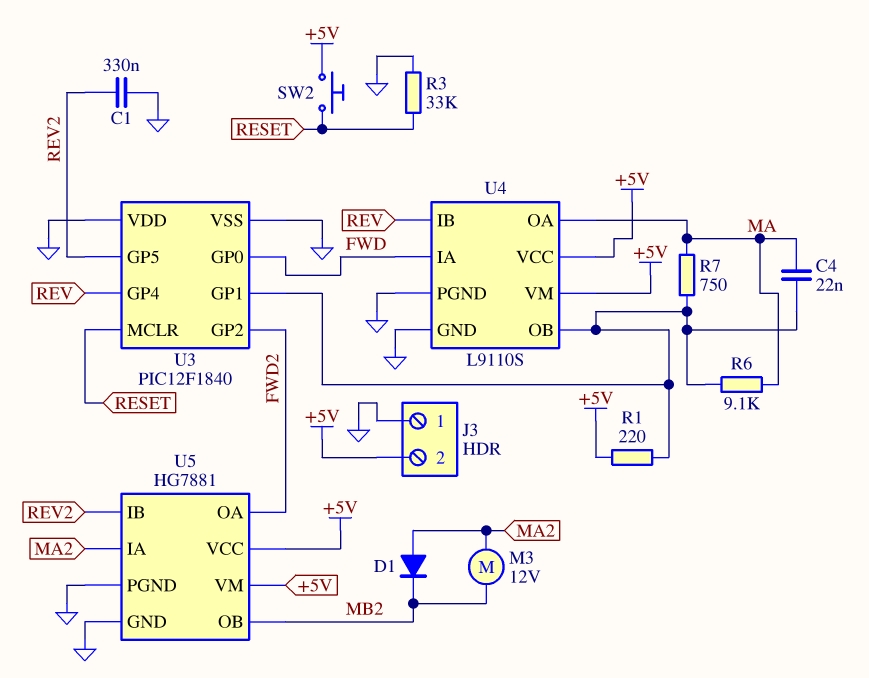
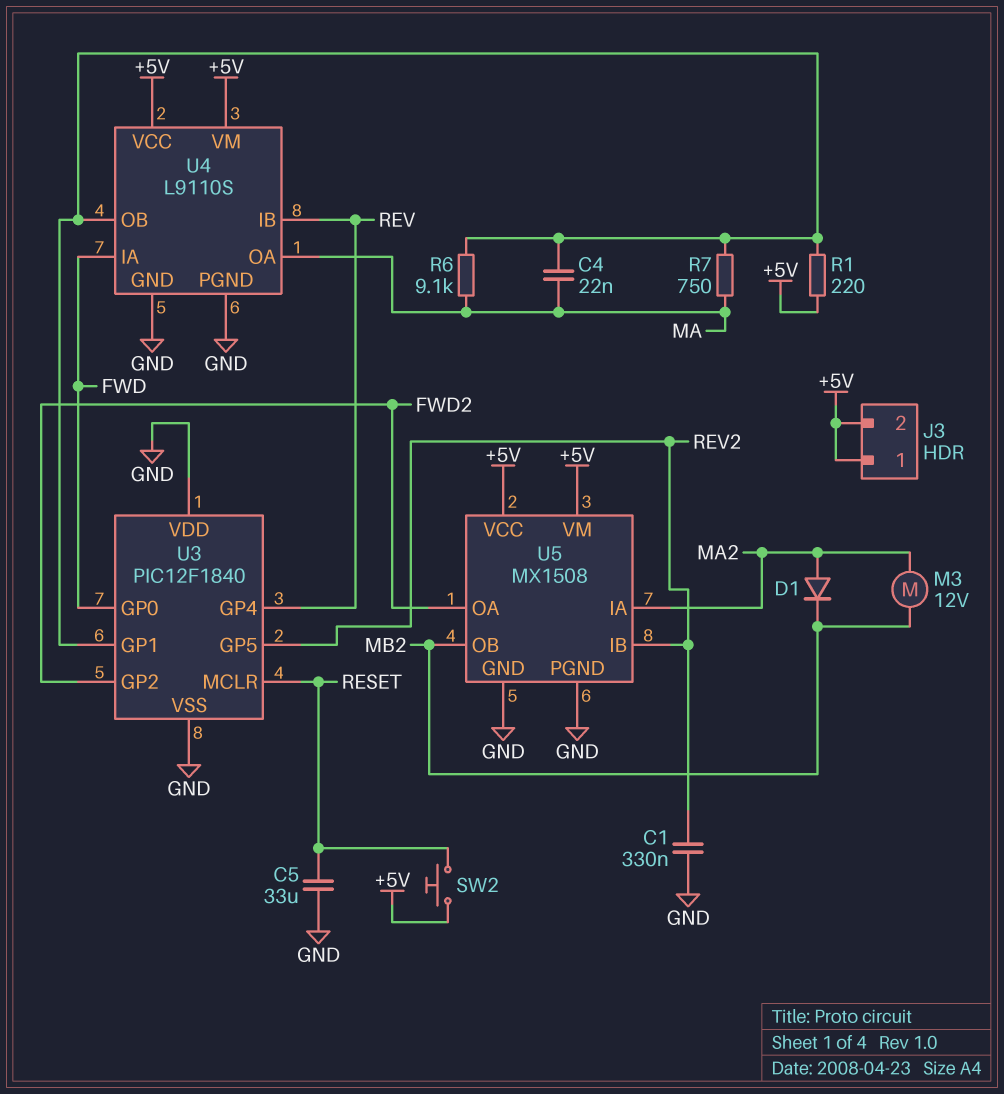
C5: none -> 33uF (GND, RESET)
J3 pin 1: GND -> +5V
R3: 33k (GND, RESET) -> none
U5: HG7881 -> MX1508

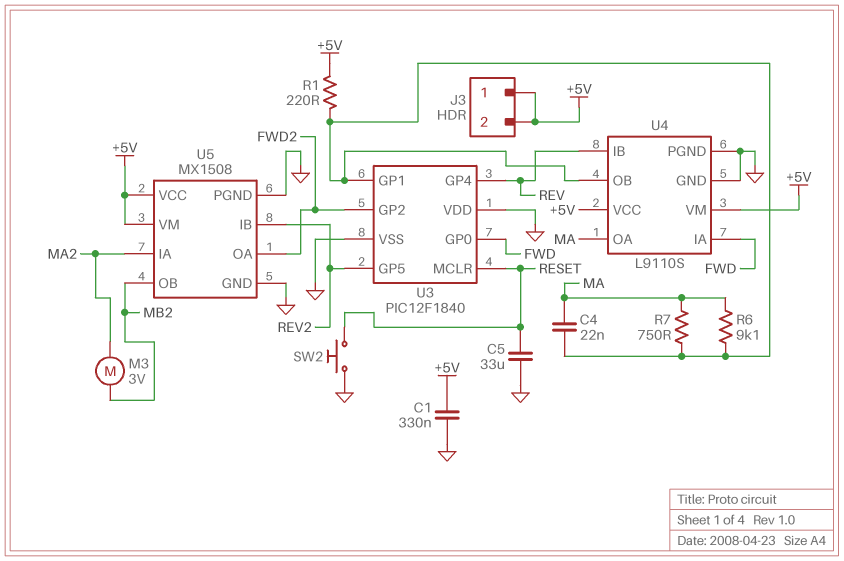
C1: 330nF (GND, REV2) -> 330nF (+5V, GND)
D1: diode (A MA2, K MB2) -> none
M3: motor 12V (MA2, MB2) -> motor 3V (MA2, MB2)
SW2: button (+5V, RESET) -> button (GND, RESET)

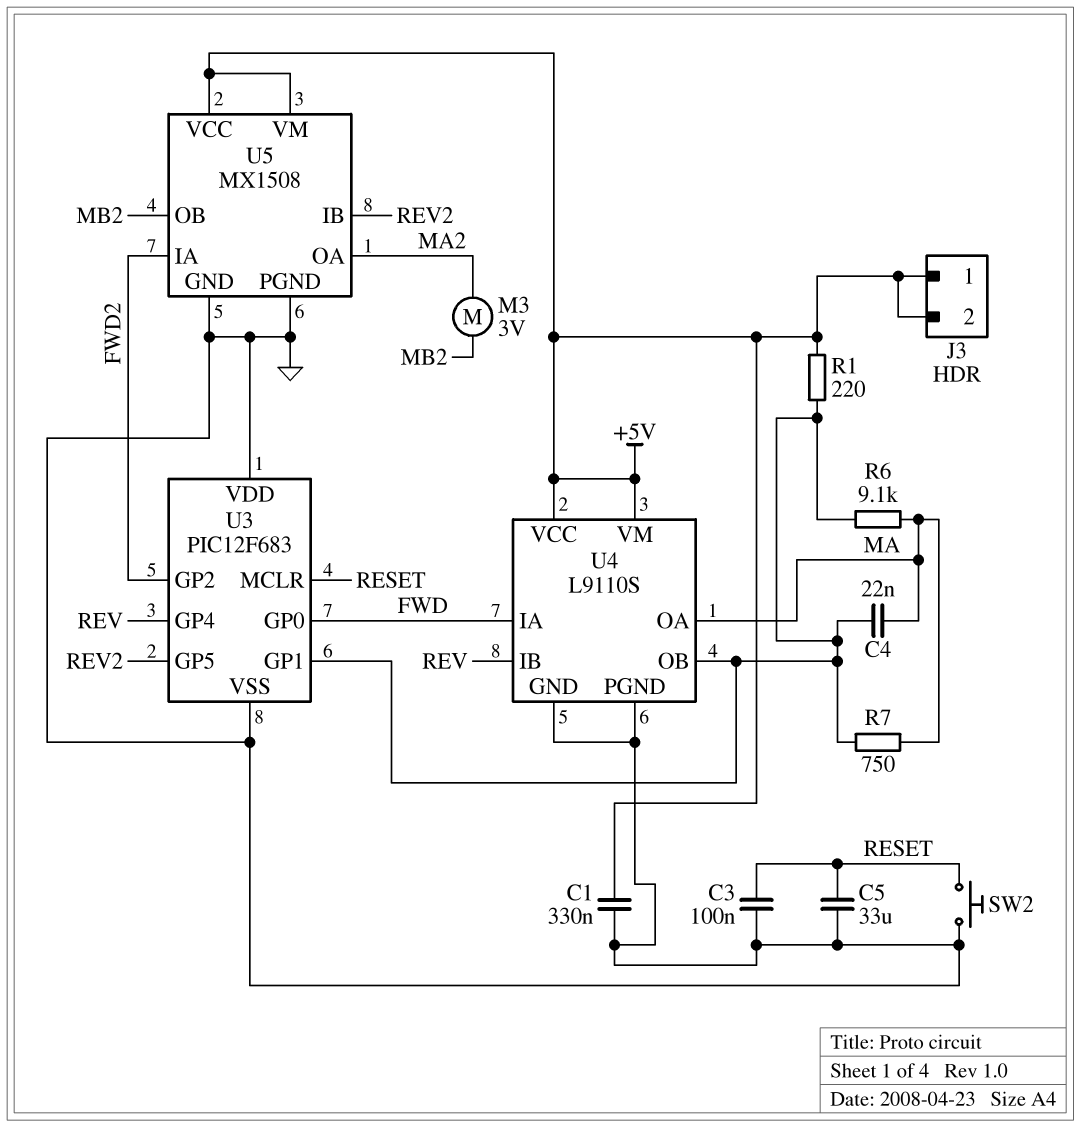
C3: none -> 100nF (GND, RESET)
U3: PIC12F1840 -> PIC12F683
U5 pin IA: MA2 -> FWD2
U5 pin OA: FWD2 -> MA2

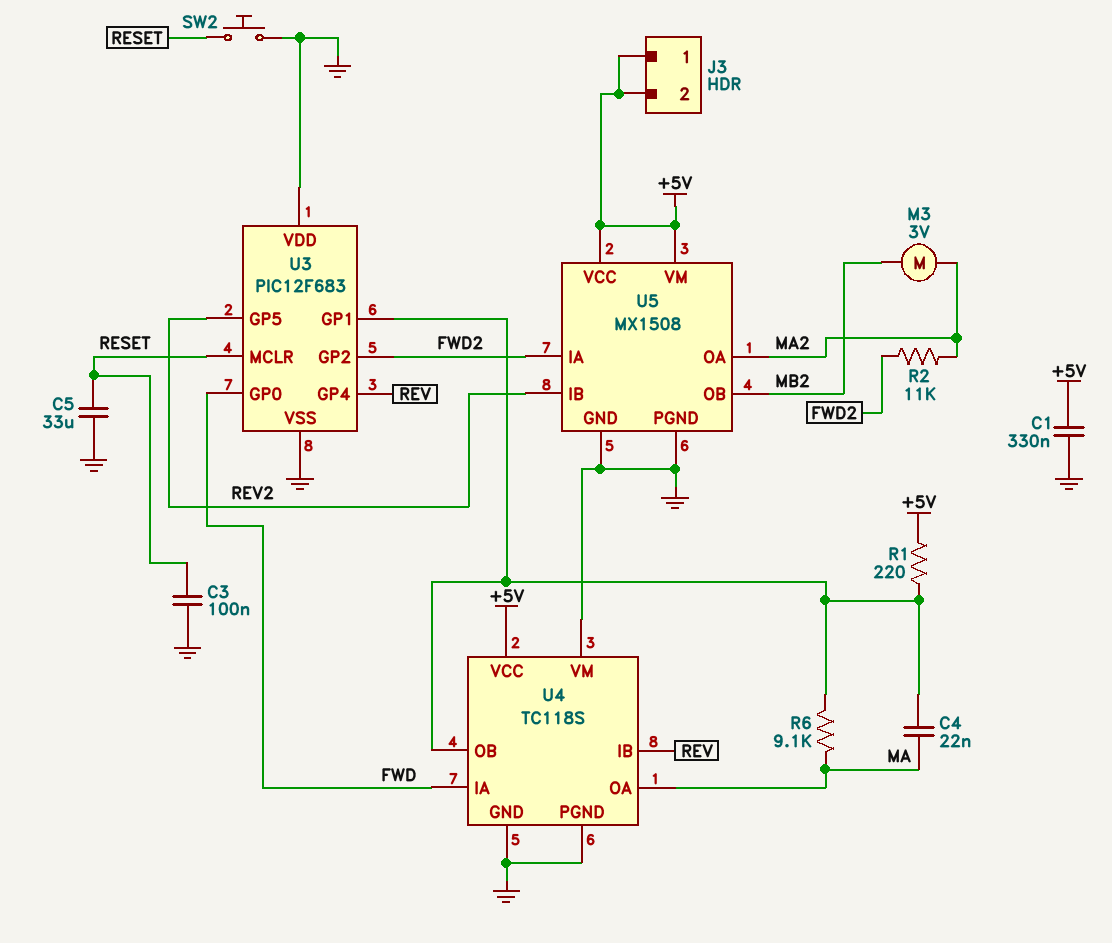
R2: none -> 11k (FWD2, MA2)
R7: 750 (MA, U3/GP1) -> none
U4: L9110S -> TC118S
U4 pin VM: +5V -> GND

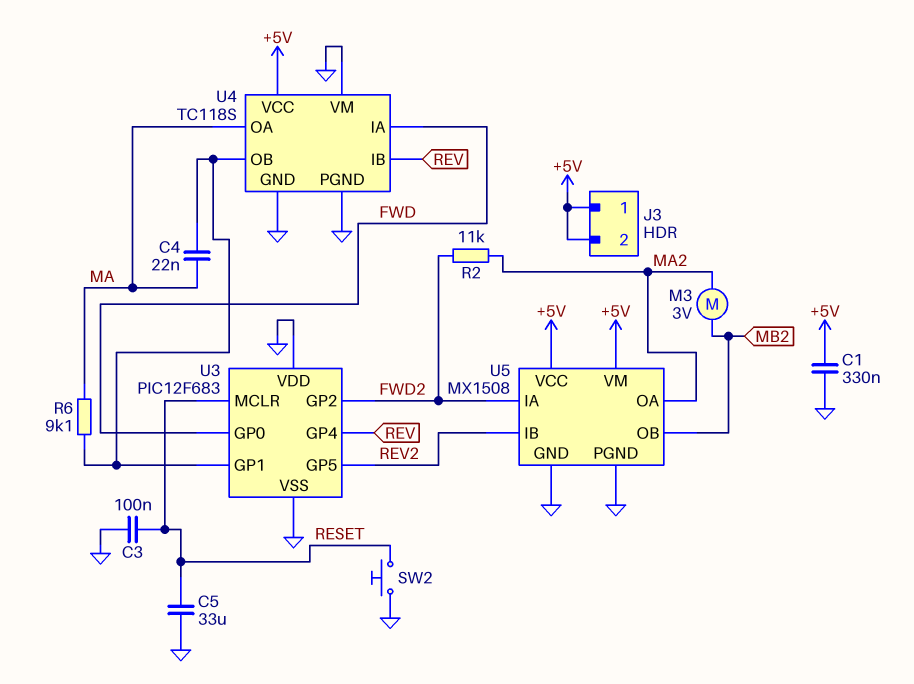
R1: 220 (+5V, U3/GP1) -> none

